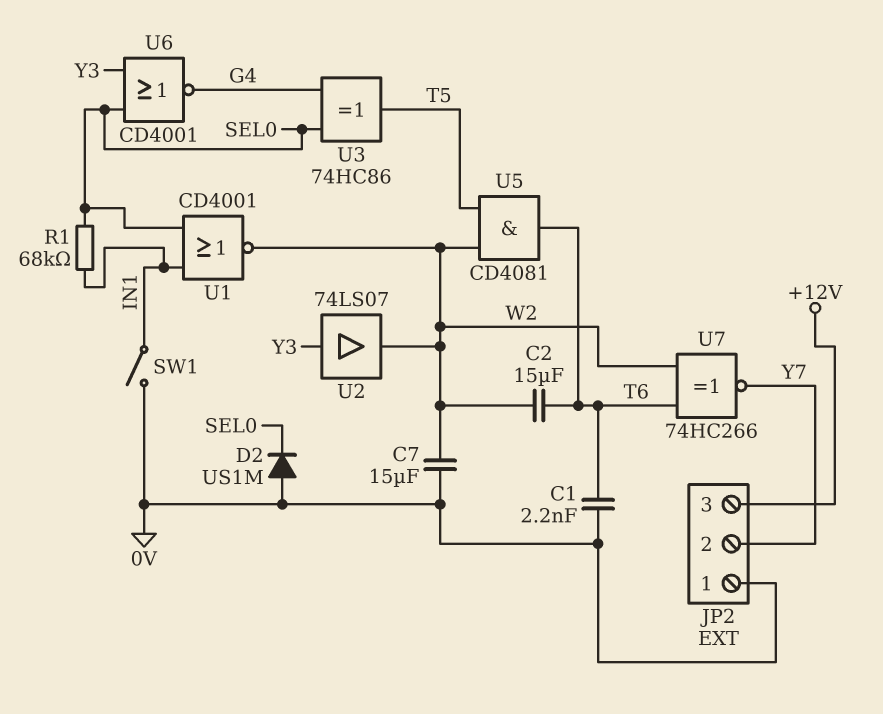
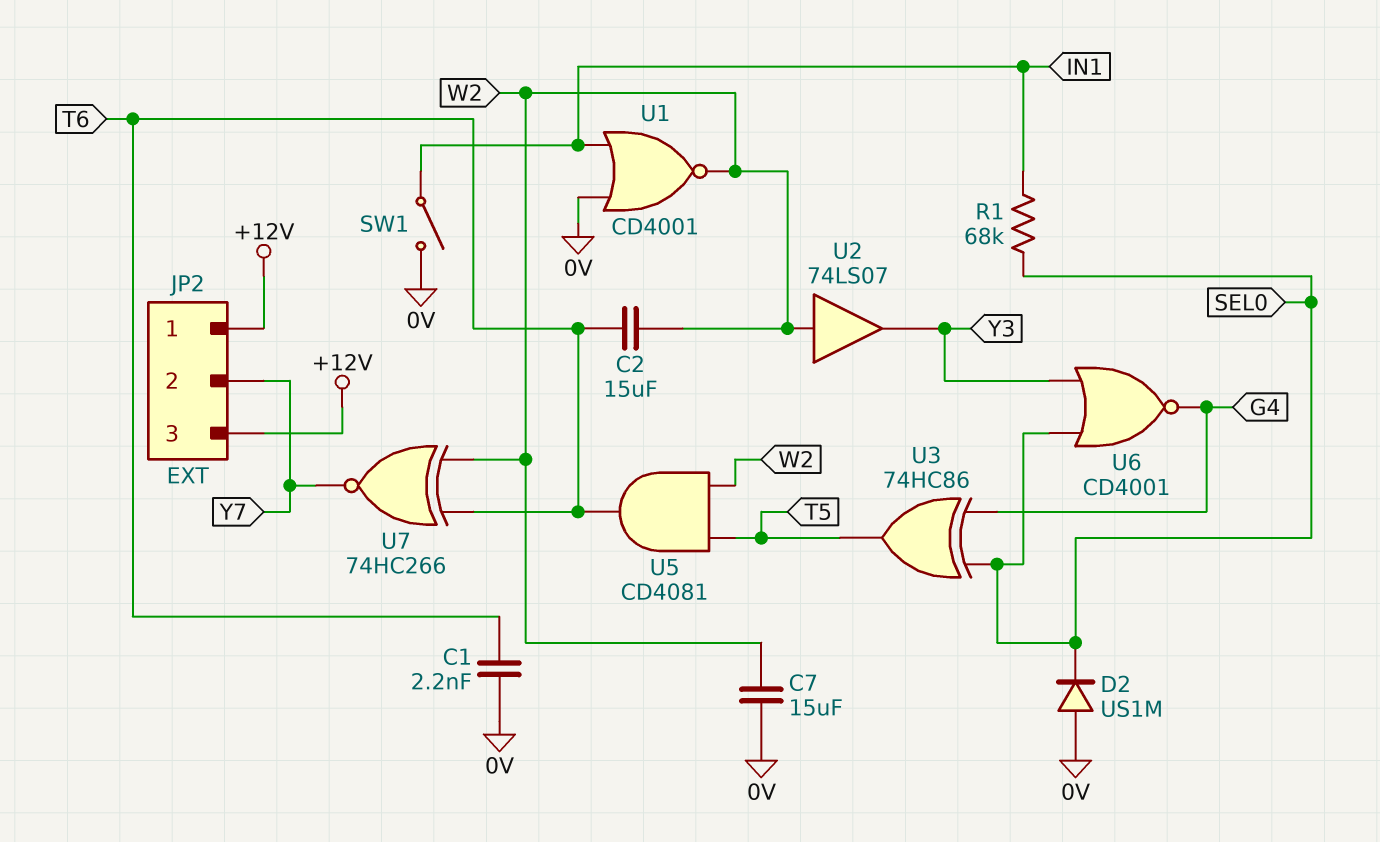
JP2 pin 1: 0V -> +12V
U1: NOR CD4001 (in IN1, in SEL0, out W2) -> NOR CD4001 (in 0V, in IN1, out W2)
U2: buffer 74LS07 (in Y3, out W2) -> buffer 74LS07 (in W2, out Y3)

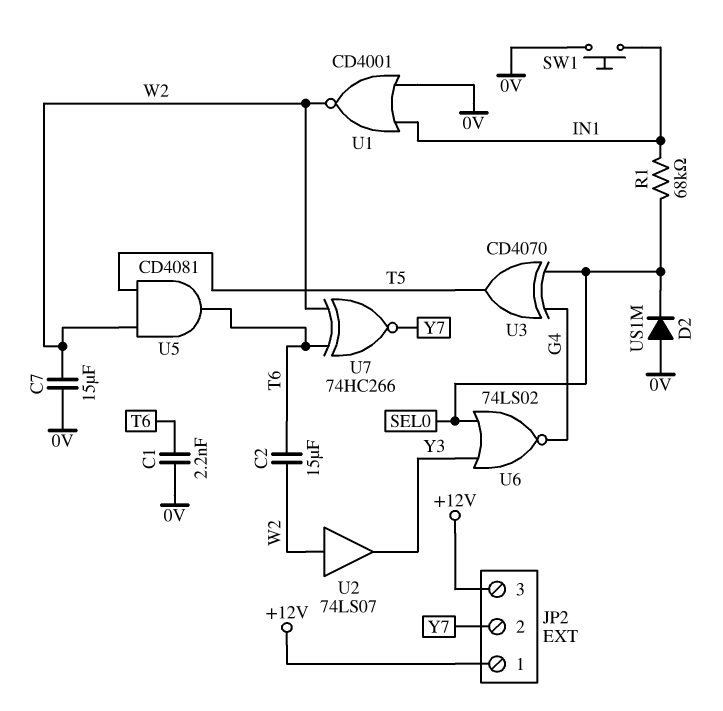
SW1: switch (0V, IN1) -> button (0V, IN1)
U3: XOR 74HC86 (in G4, in SEL0, out T5) -> XOR CD4070 (in G4, in SEL0, out T5)
U6: NOR CD4001 (in SEL0, in Y3, out G4) -> NOR 74LS02 (in SEL0, in Y3, out G4)

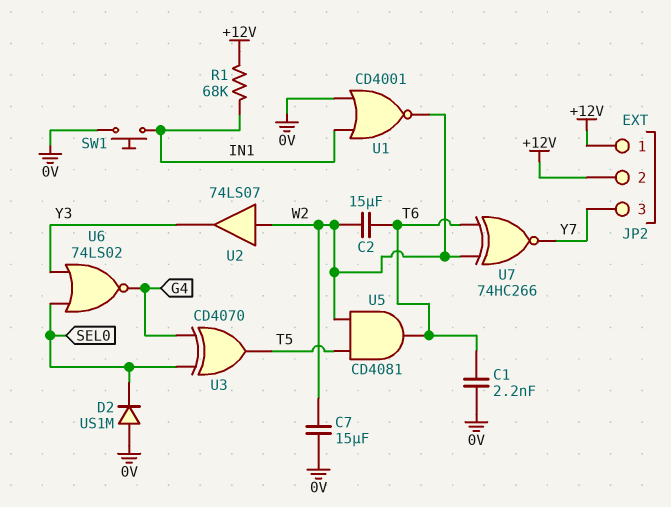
JP2 pin 2: Y7 -> +12V
JP2 pin 3: +12V -> Y7
R1: 68k (IN1, SEL0) -> 68k (+12V, IN1)

